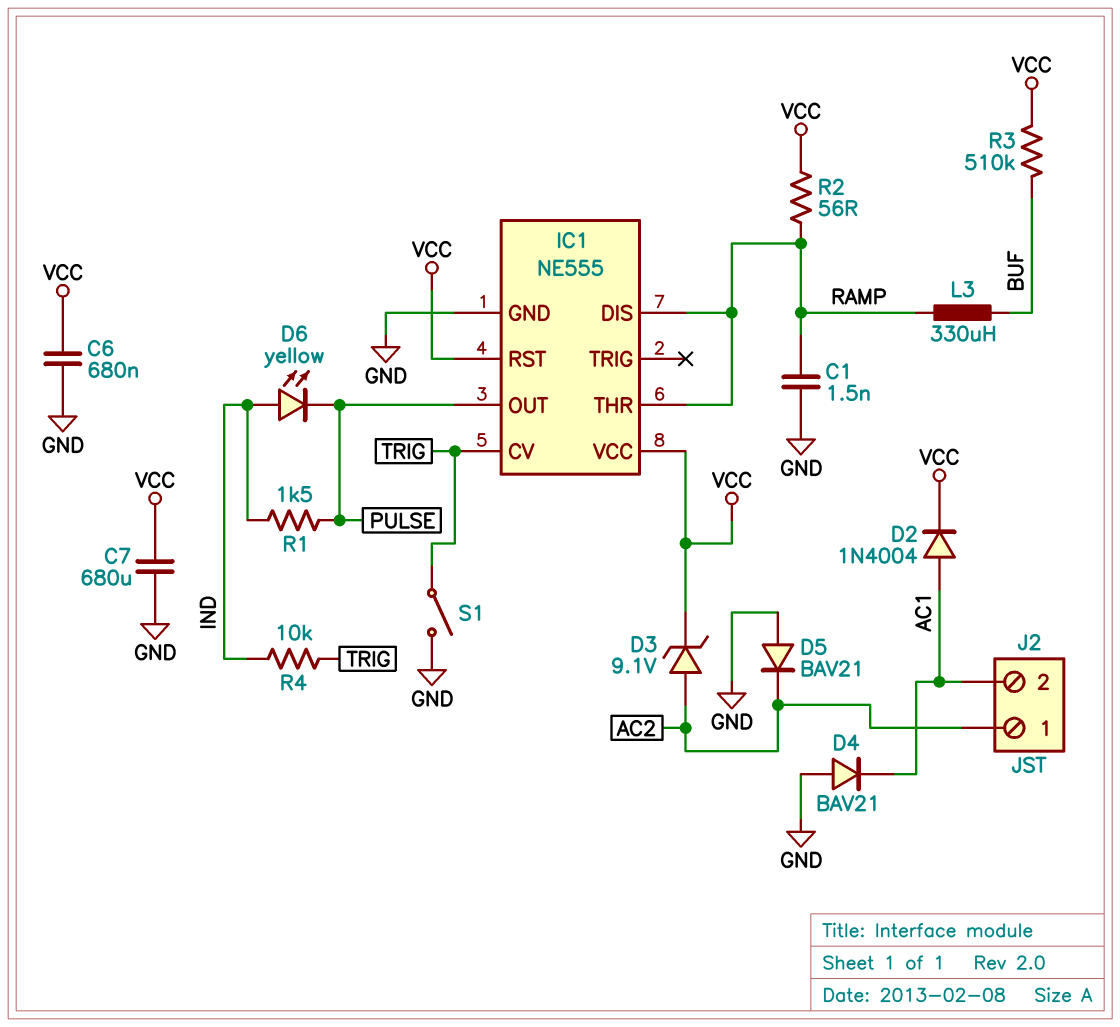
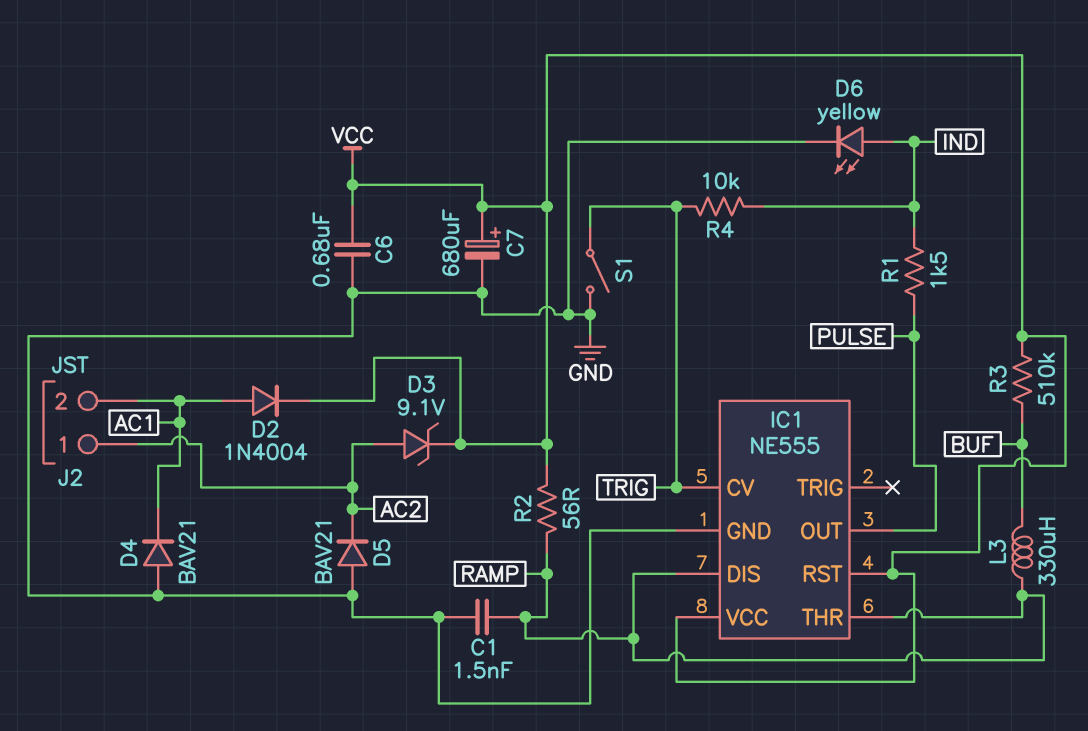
C7: 680uF (GND, VCC) -> 680uF (plus VCC, minus GND)
D6: LED yellow (A IND, K PULSE) -> LED yellow (A IND, K GND)

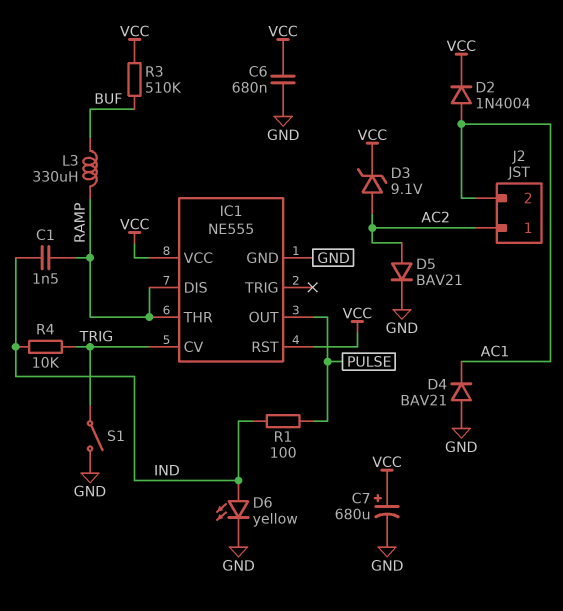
C1: 1.5nF (GND, RAMP) -> 1.5nF (IND, RAMP)
D5: diode BAV21 (A GND, K AC2) -> diode BAV21 (A AC2, K GND)
R1: 1.5k (IND, PULSE) -> 100 (IND, PULSE)
R2: 56 (RAMP, VCC) -> none

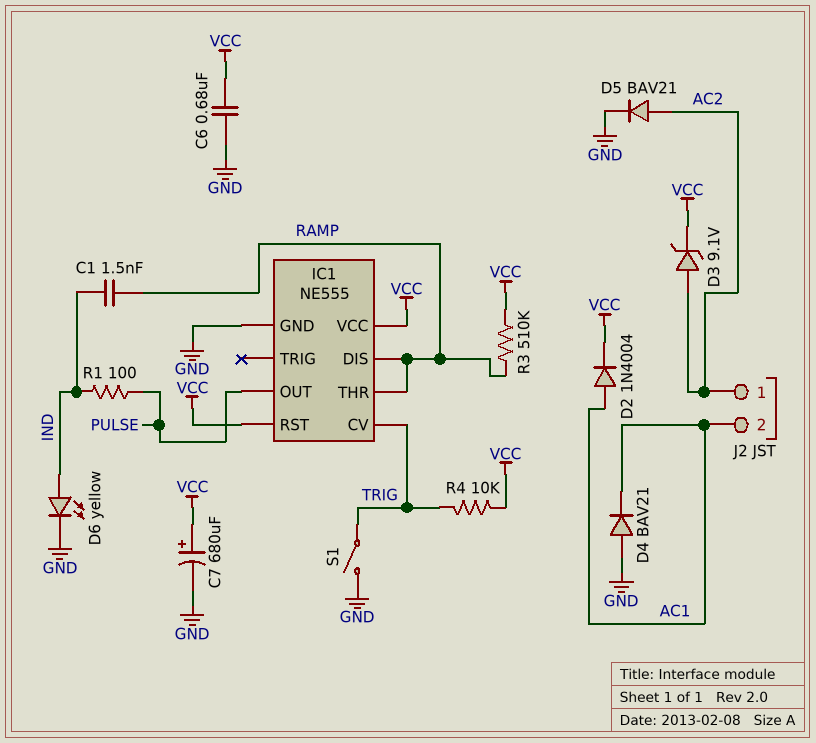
L3: 330uH (BUF, RAMP) -> none
R3: 510k (BUF, VCC) -> 510k (RAMP, VCC)
R4: 10k (IND, TRIG) -> 10k (TRIG, VCC)

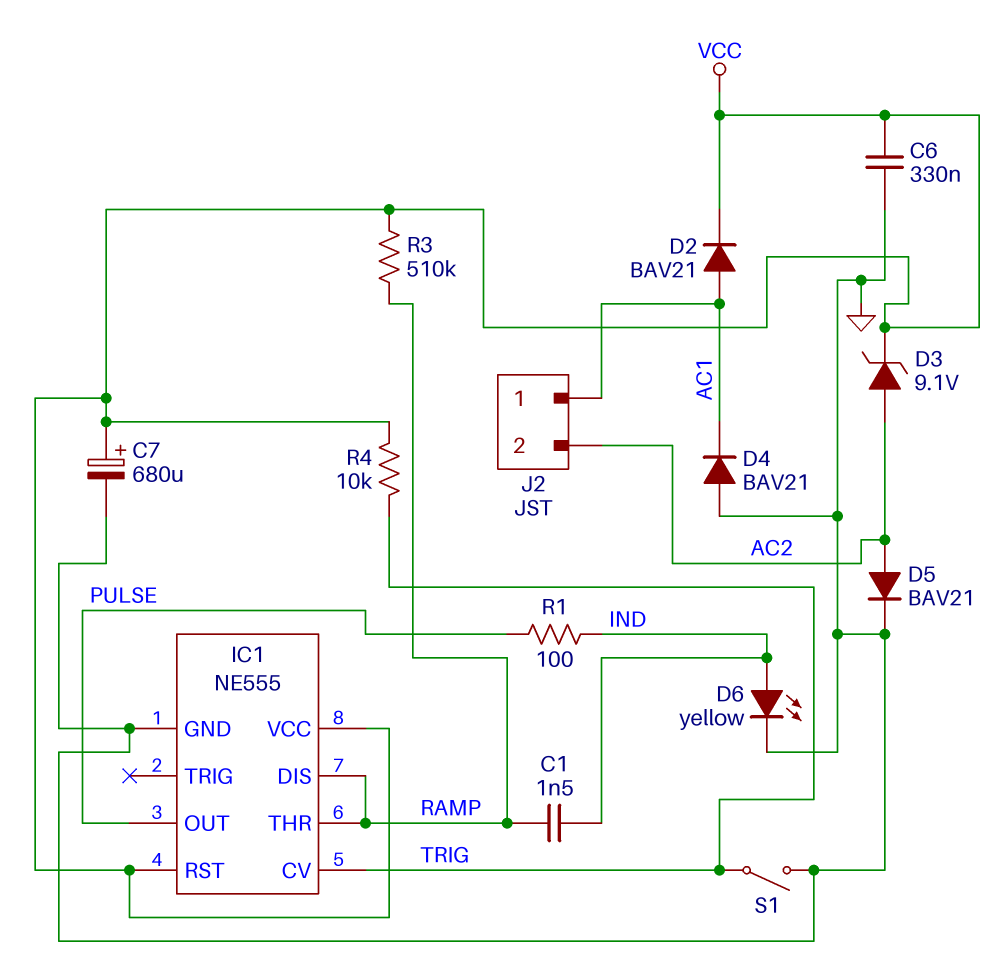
C6: 680nF (GND, VCC) -> 330nF (GND, VCC)
D2: diode 1N4004 (A AC1, K VCC) -> diode BAV21 (A AC1, K VCC)
J2 pin 1: AC2 -> AC1
J2 pin 2: AC1 -> AC2

